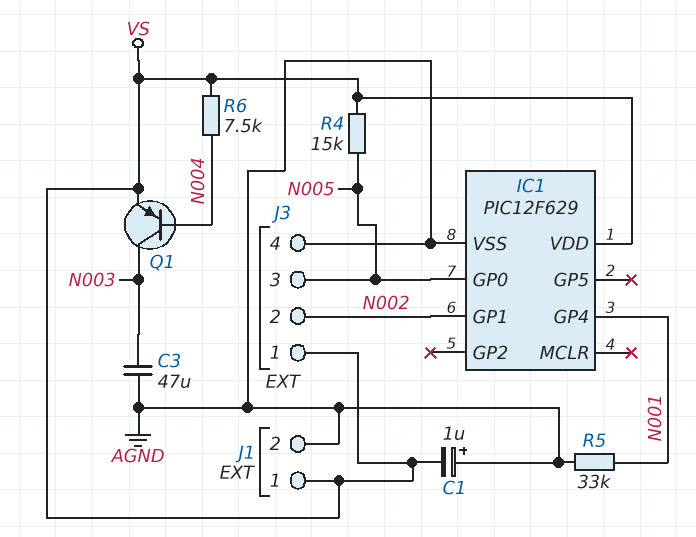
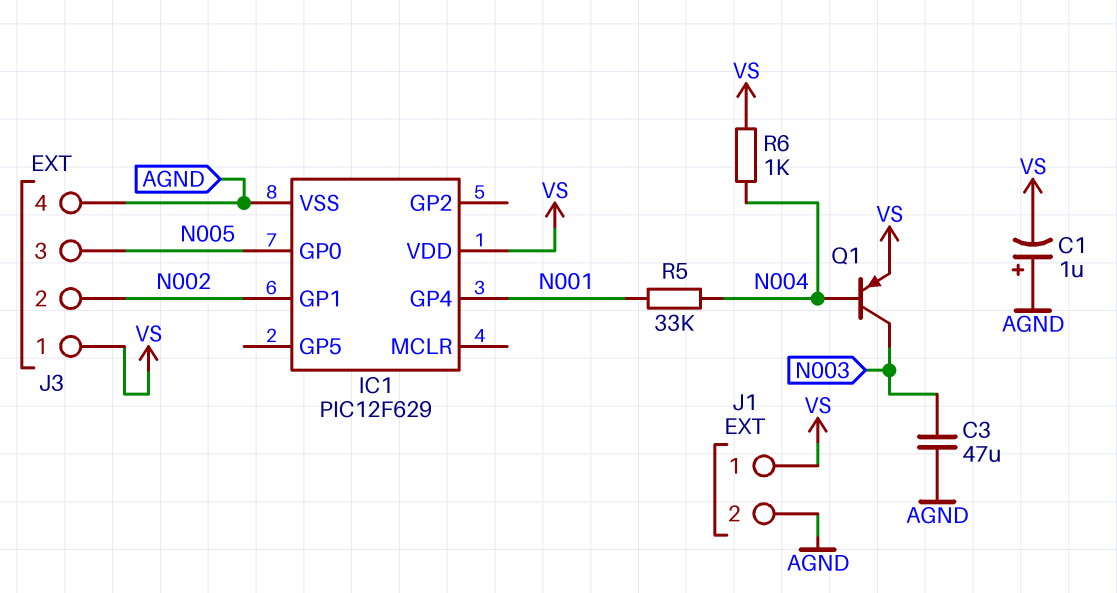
R4: 15k (N005, VS) -> none
R5: 33k (AGND, N001) -> 33k (N001, N004)
R6: 7.5k (N004, VS) -> 1k (N004, VS)

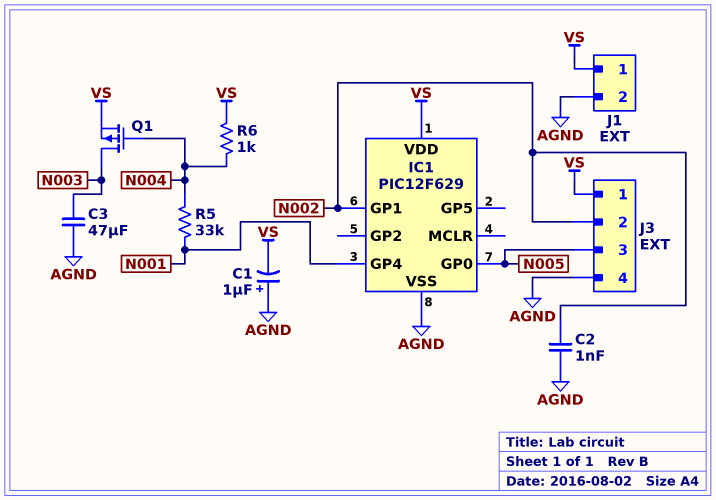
C2: none -> 1nF (AGND, N002)
Q1: PNP (B N004, C N003, E VS) -> PMOS (G N004, D N003, S VS)

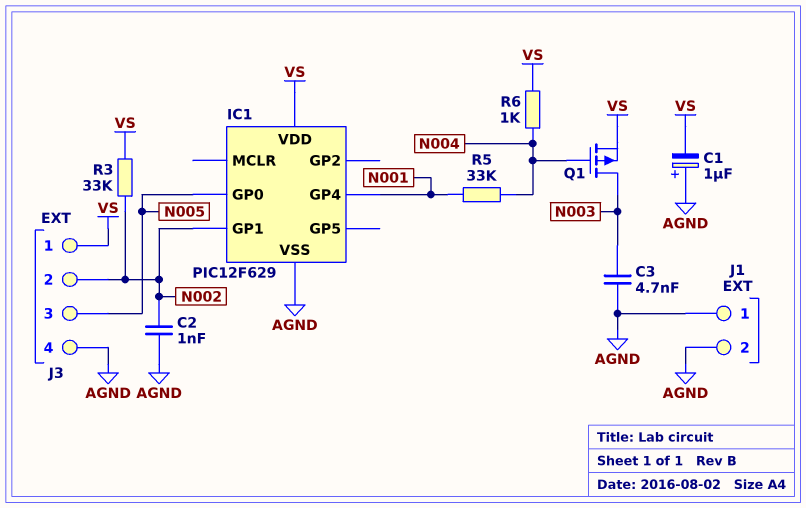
C3: 47uF (AGND, N003) -> 4.7nF (AGND, N003)
J1 pin 1: VS -> AGND
R3: none -> 33k (N002, VS)

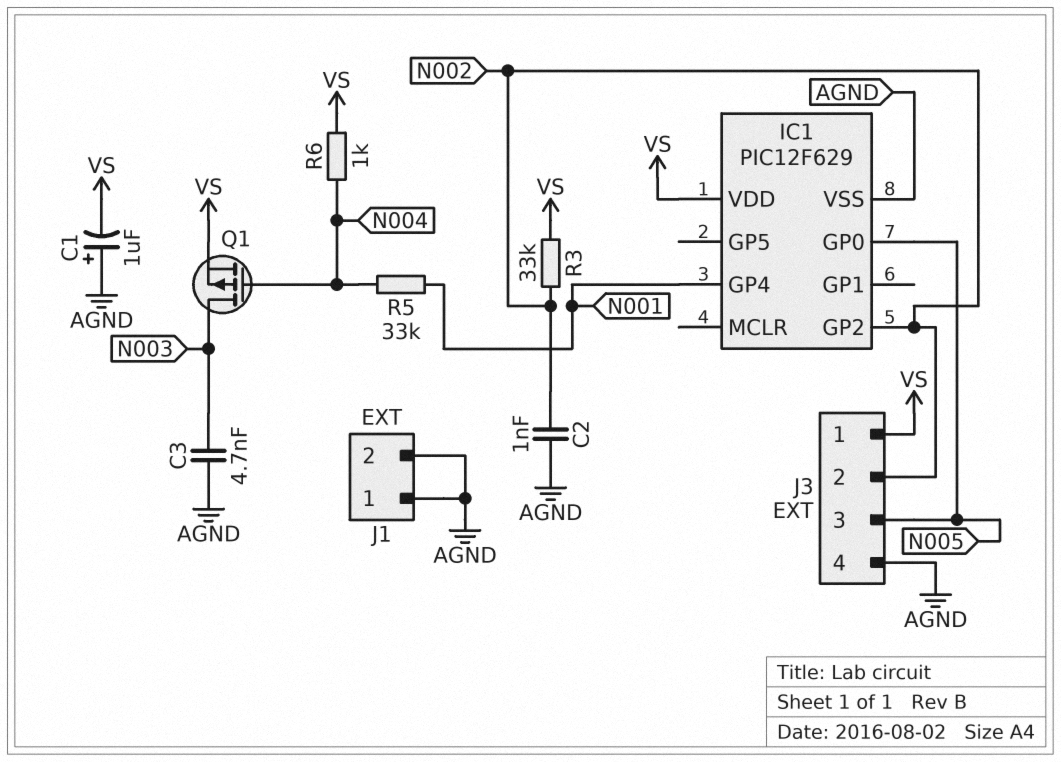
IC1 pin GP1: N002 -> none
IC1 pin GP2: none -> N002

